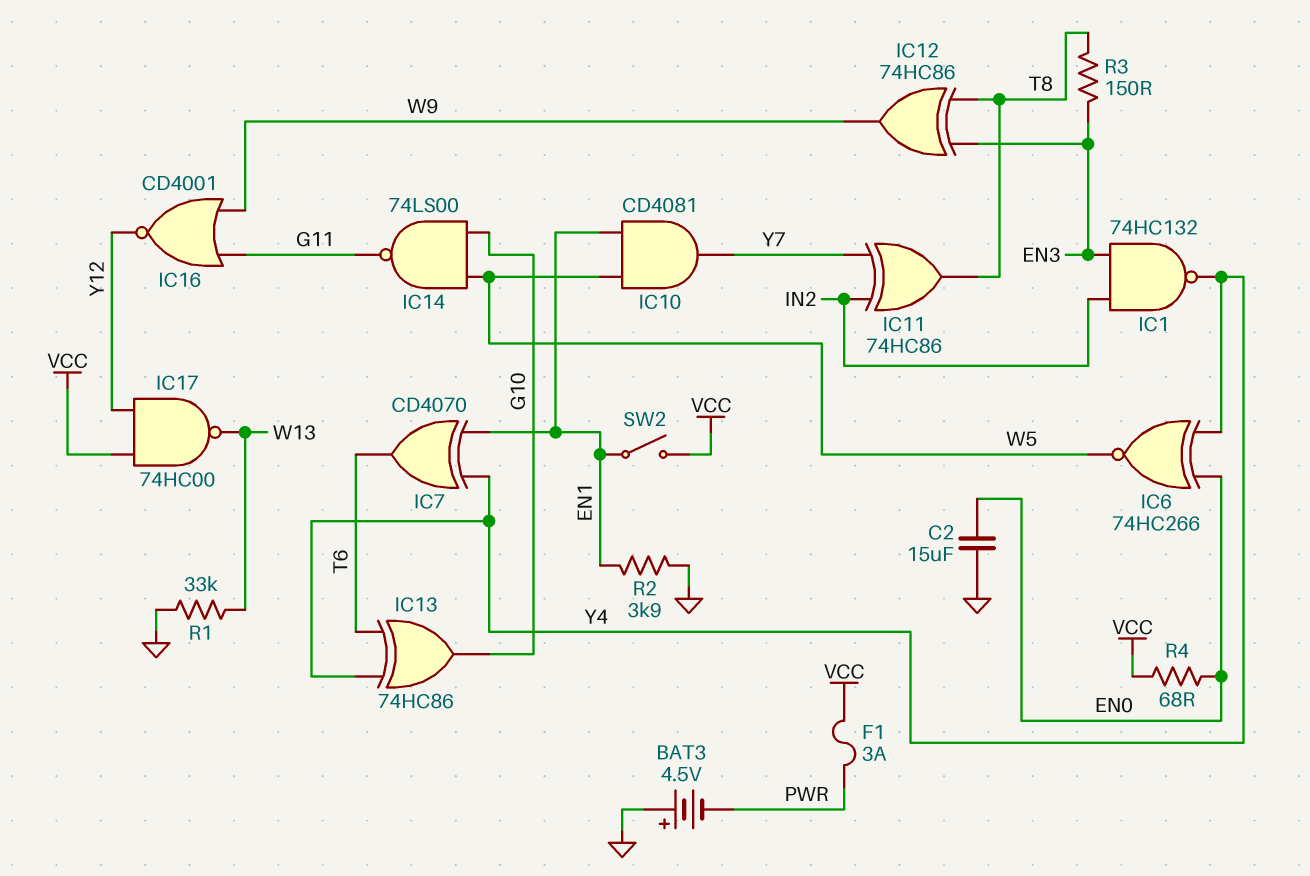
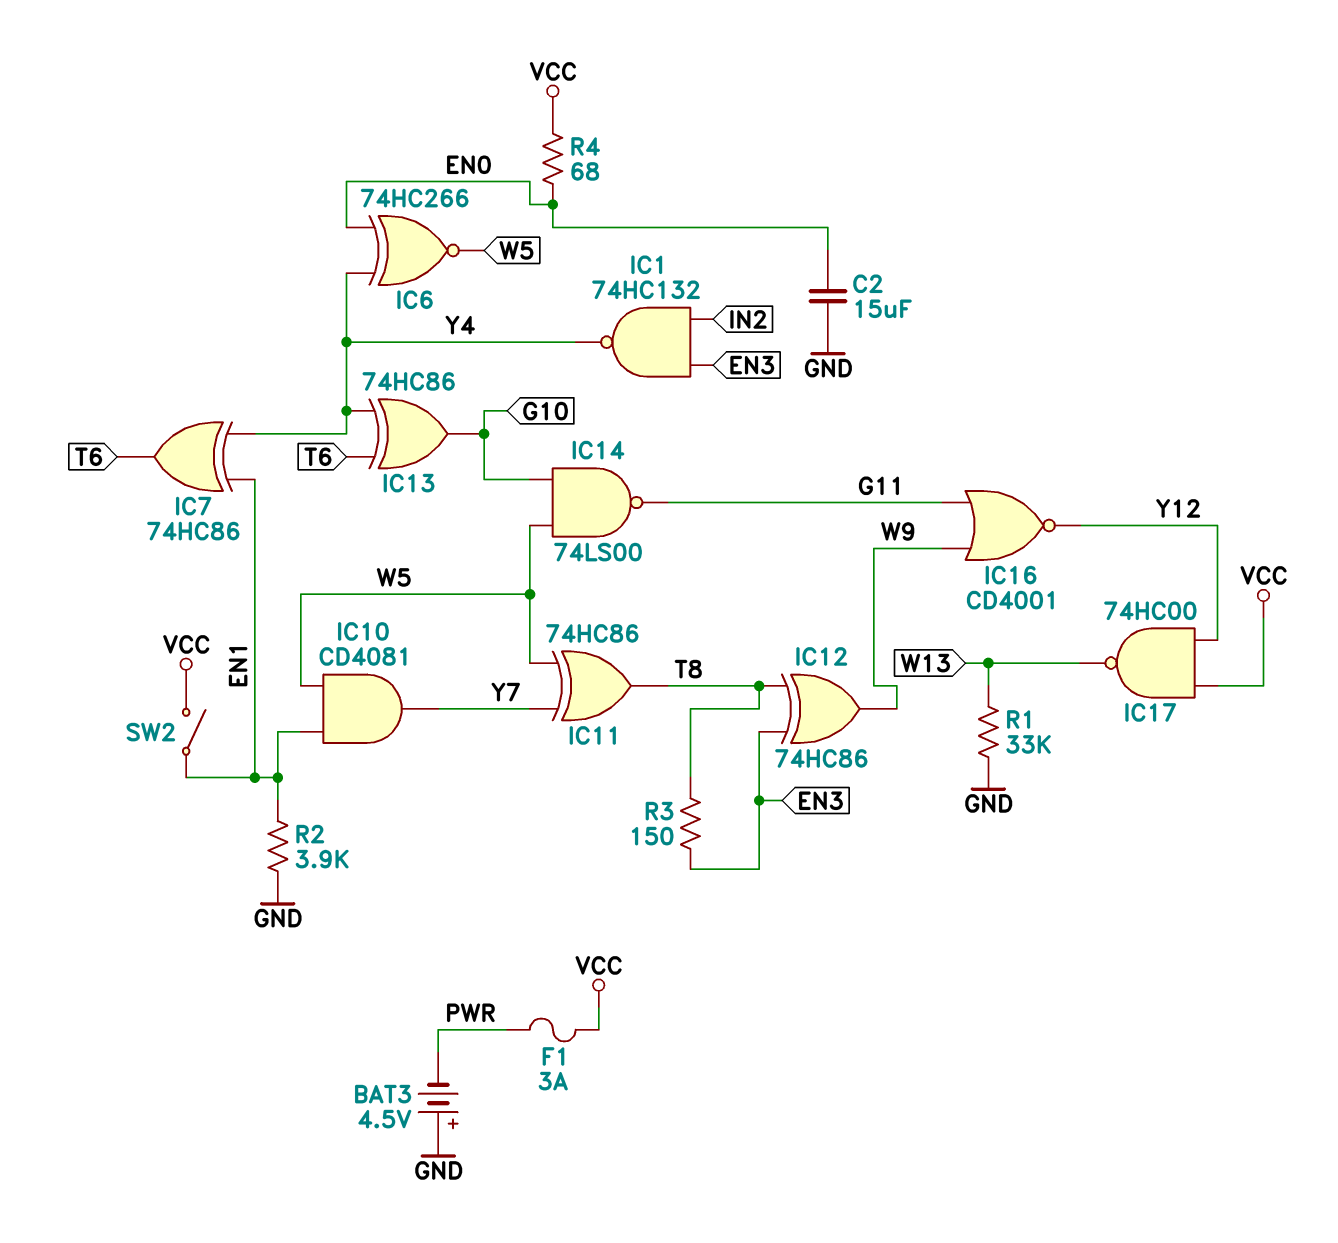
IC7: XOR CD4070 (in EN1, in Y4, out T6) -> XOR 74HC86 (in EN1, in Y4, out T6)
IC11: XOR 74HC86 (in IN2, in Y7, out T8) -> XOR 74HC86 (in W5, in Y7, out T8)

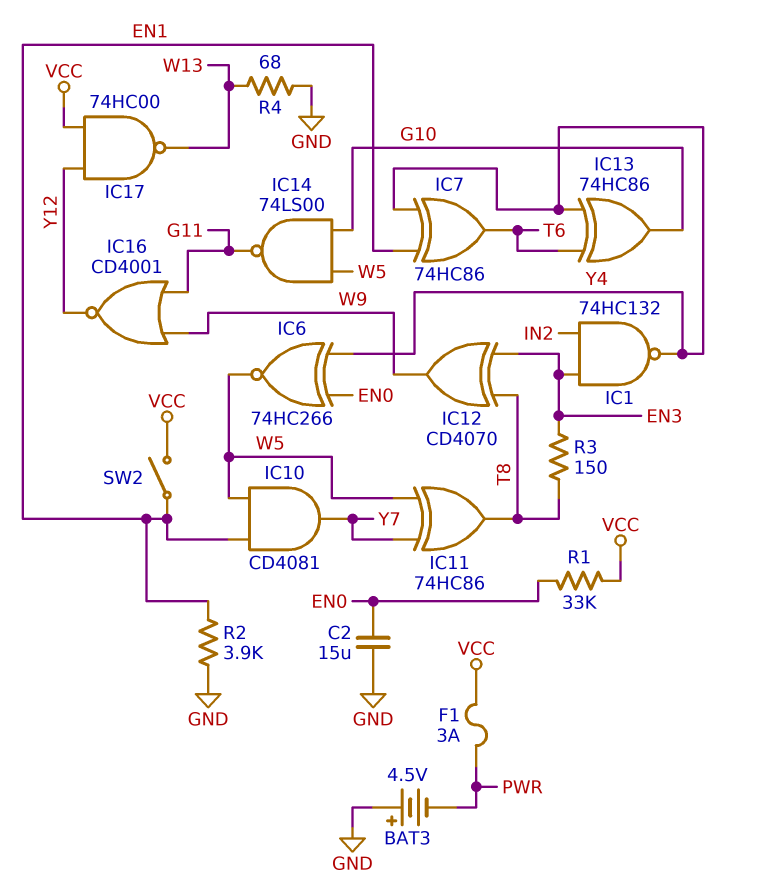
IC12: XOR 74HC86 (in EN3, in T8, out W9) -> XOR CD4070 (in EN3, in T8, out W9)
R1: 33k (GND, W13) -> 33k (EN0, VCC)
R4: 68 (EN0, VCC) -> 68 (GND, W13)

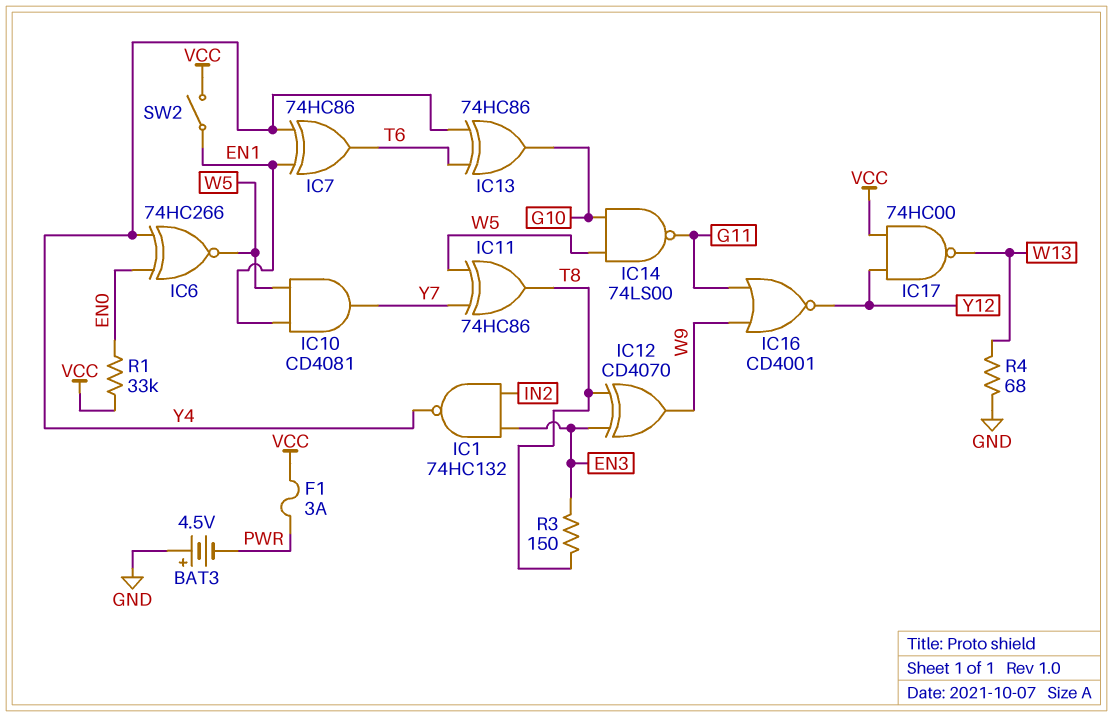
C2: 15uF (EN0, GND) -> none
R2: 3.9k (EN1, GND) -> none

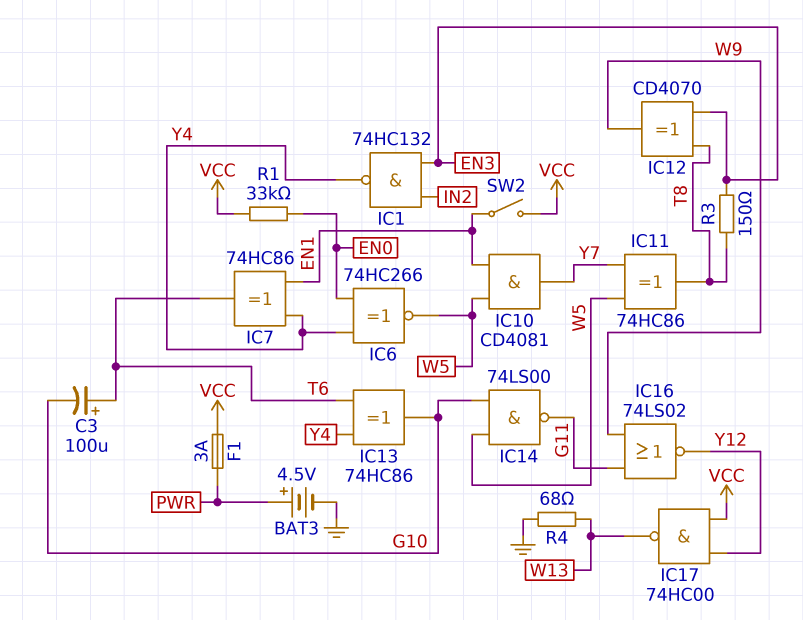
BAT3: 4.5V (plus GND, minus PWR) -> 4.5V (plus PWR, minus GND)
C3: none -> 100uF (plus T6, minus G10)
IC16: NOR CD4001 (in G11, in W9, out Y12) -> NOR 74LS02 (in G11, in W9, out Y12)

